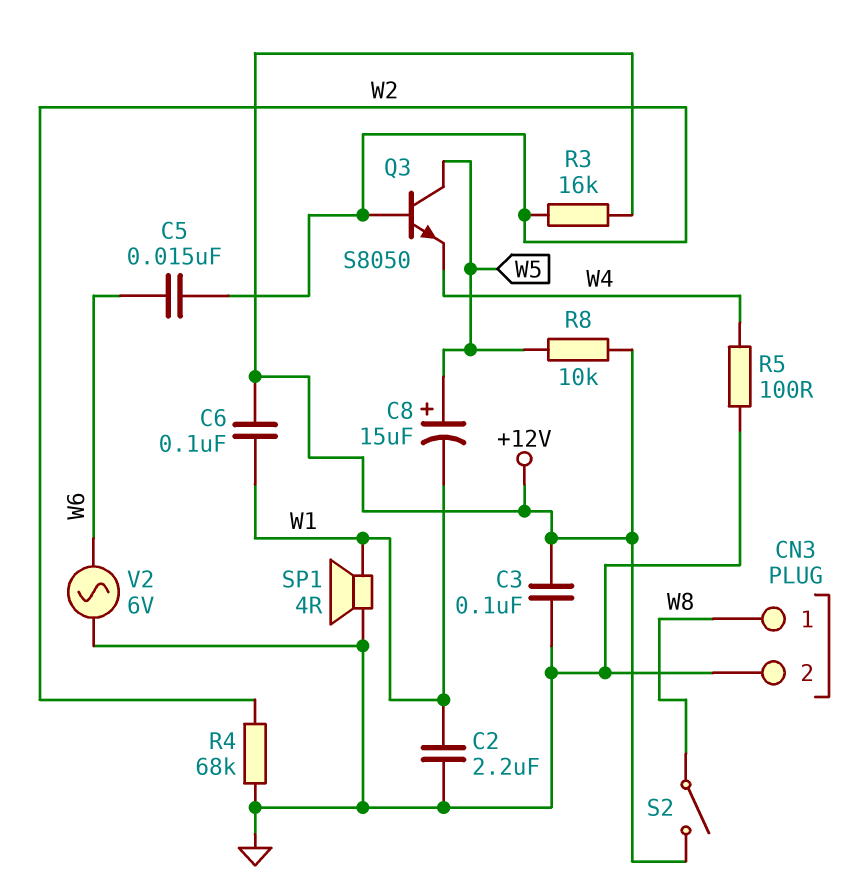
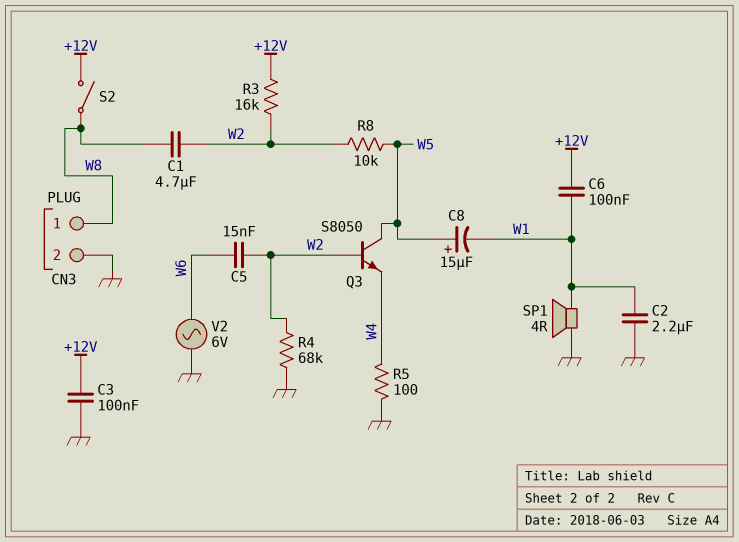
C1: none -> 4.7uF (W2, W8)
R8: 10k (+12V, W5) -> 10k (W2, W5)

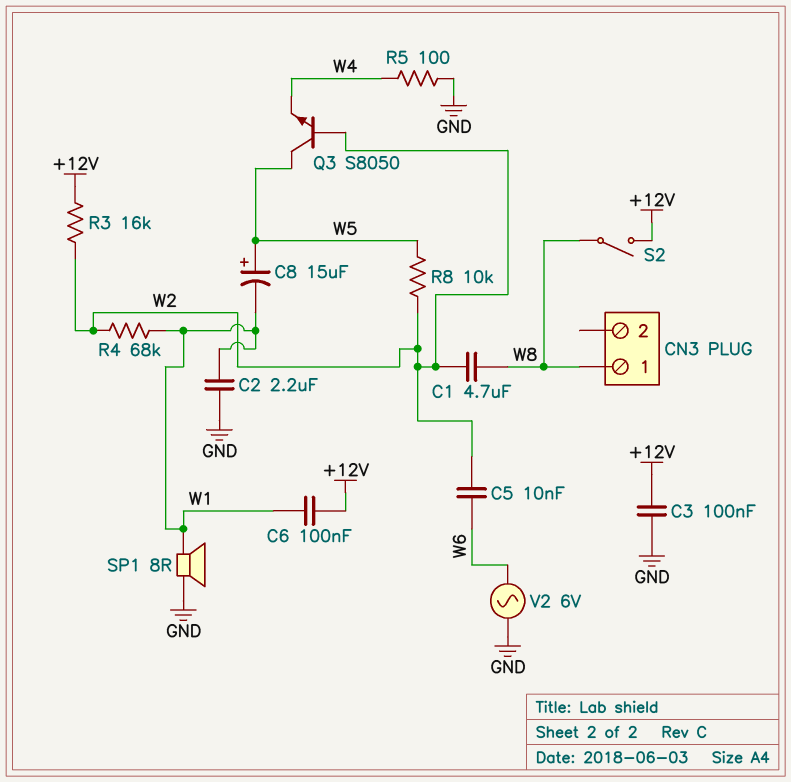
C5: 15nF (W2, W6) -> 10nF (W2, W6)
CN3 pin 2: GND -> none
R4: 68k (GND, W2) -> 68k (W1, W2)
SP1: speaker 4R (GND, W1) -> speaker 8R (GND, W1)

